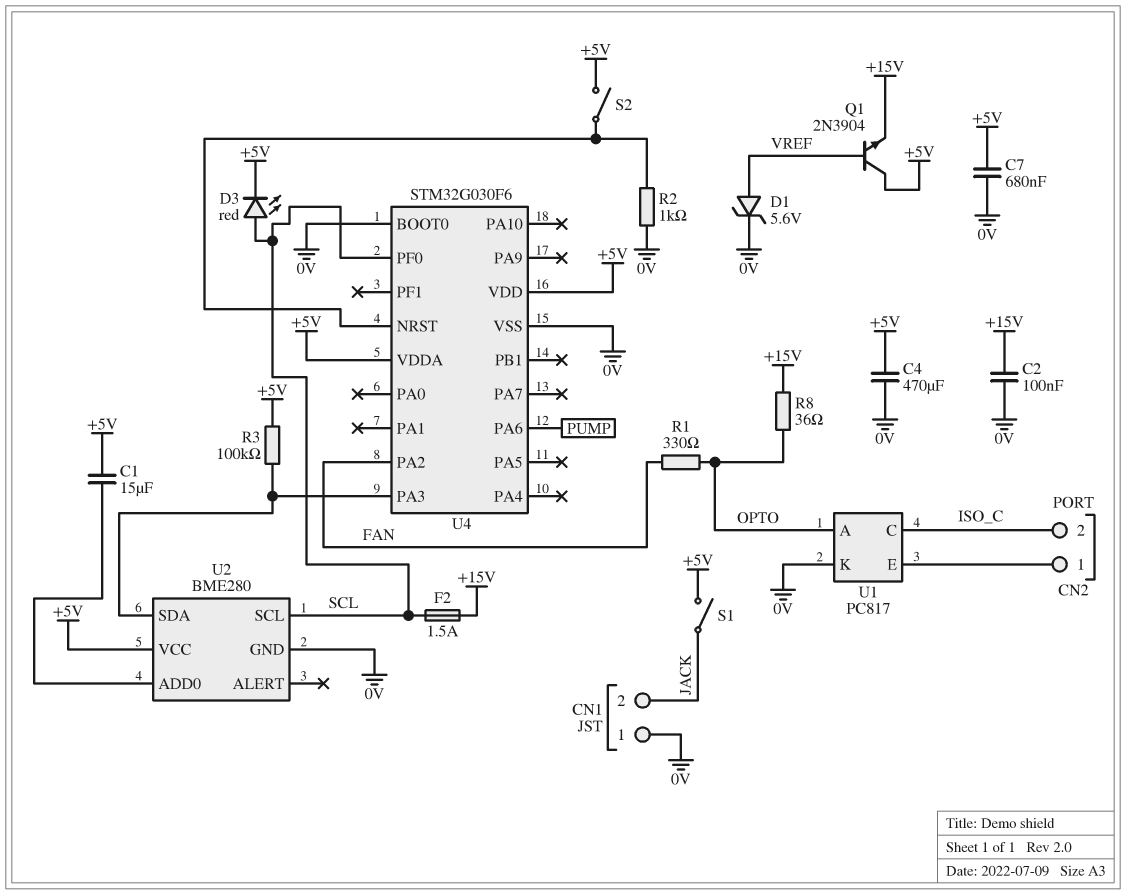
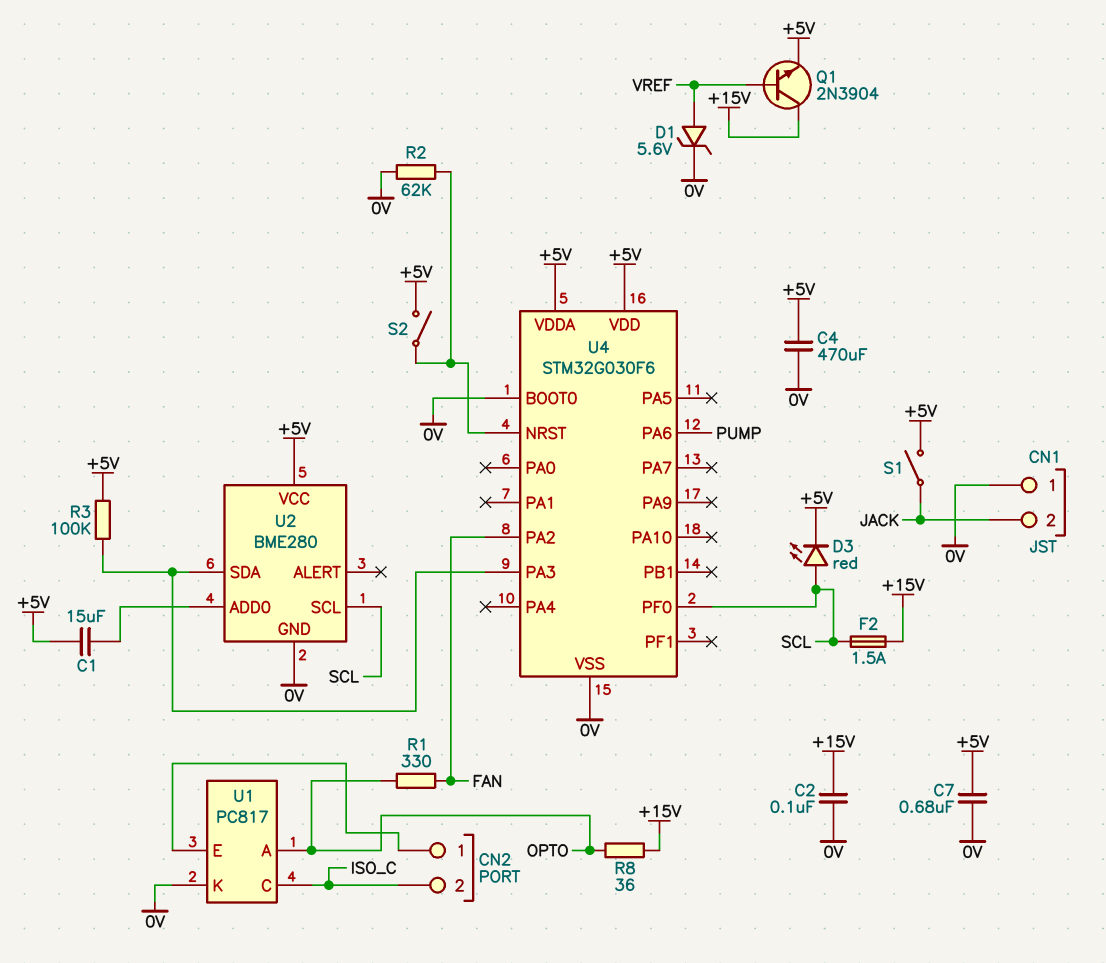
Q1: NPN 2N3904 (B VREF, C +5V, E +15V) -> NPN 2N3904 (B VREF, C +15V, E +5V)
R2: 1k (0V, U4/NRST) -> 62k (0V, U4/NRST)

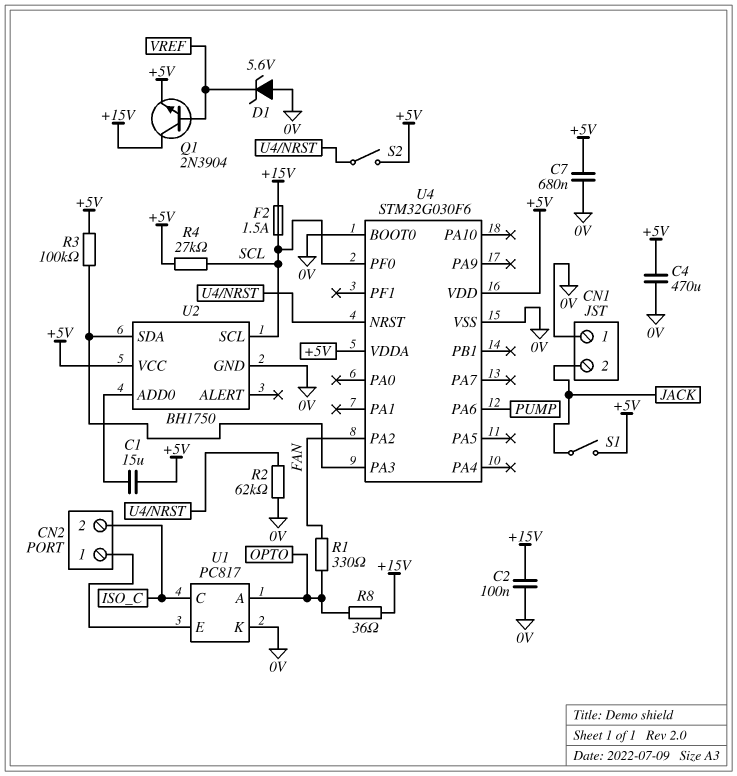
D1: zener 5.6V (A VREF, K 0V) -> zener 5.6V (A 0V, K VREF)
D3: LED red (A SCL, K +5V) -> none
R4: none -> 27k (+5V, SCL)
U2: BME280 -> BH1750

